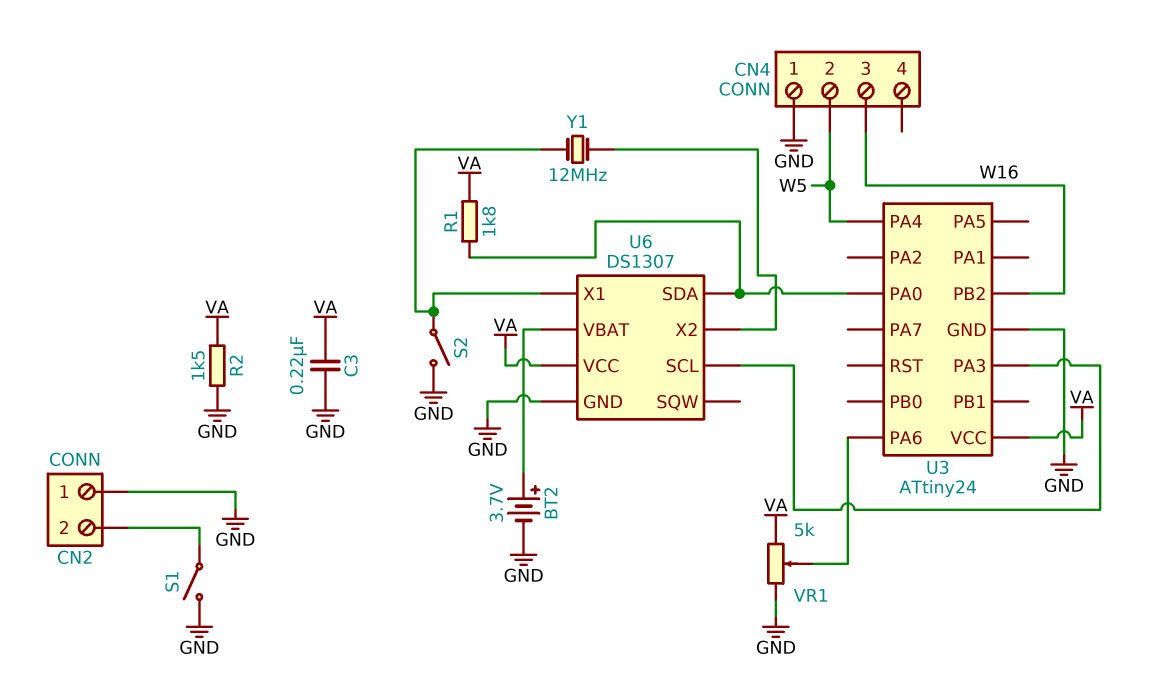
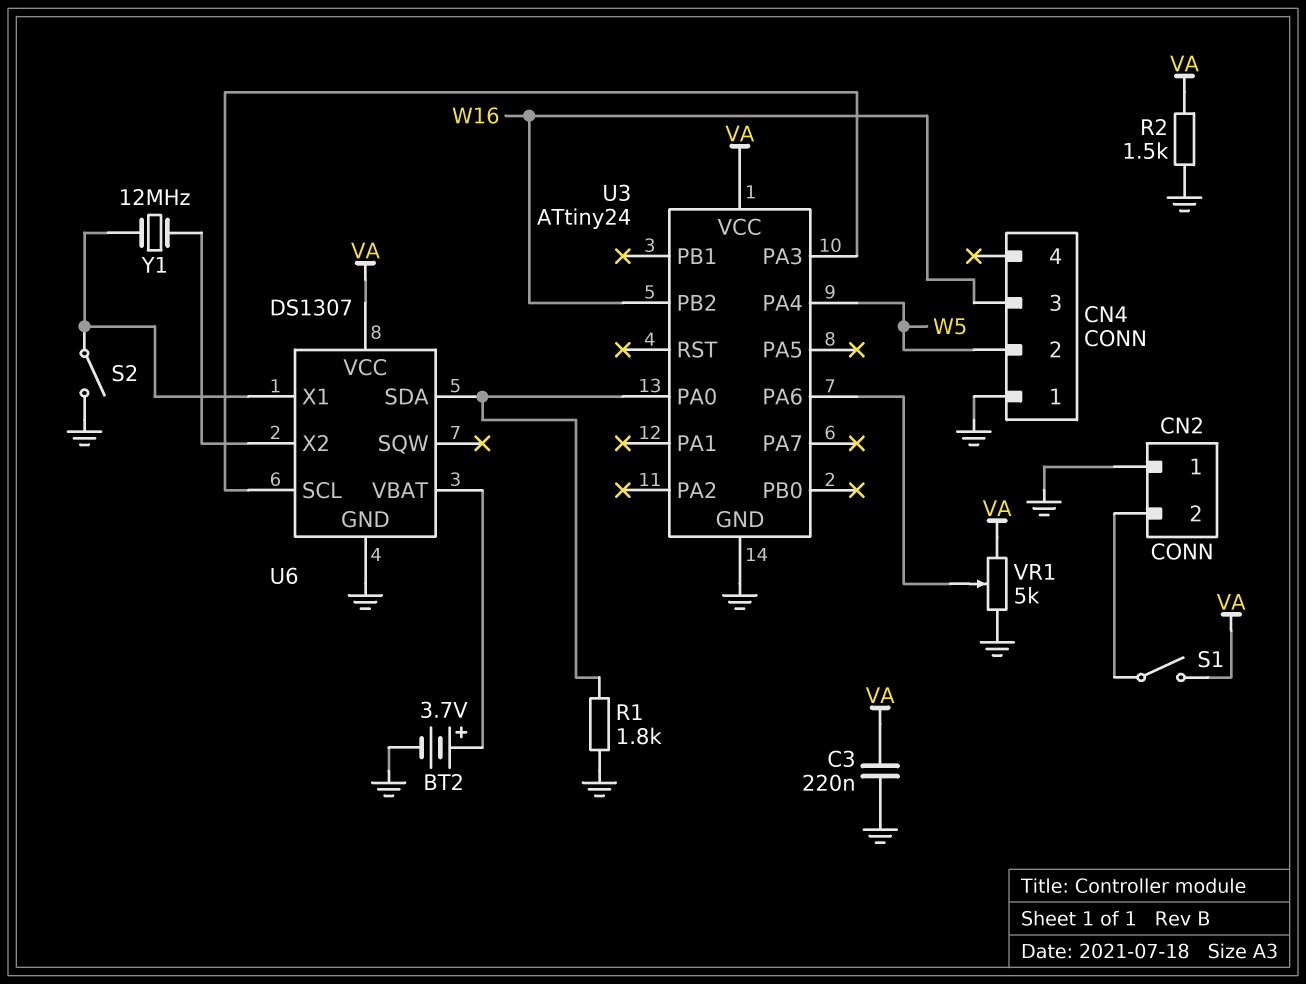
R1: 1.8k (U3/PA0, VA) -> 1.8k (GND, U3/PA0)
S1: switch (CN2/2, GND) -> switch (CN2/2, VA)

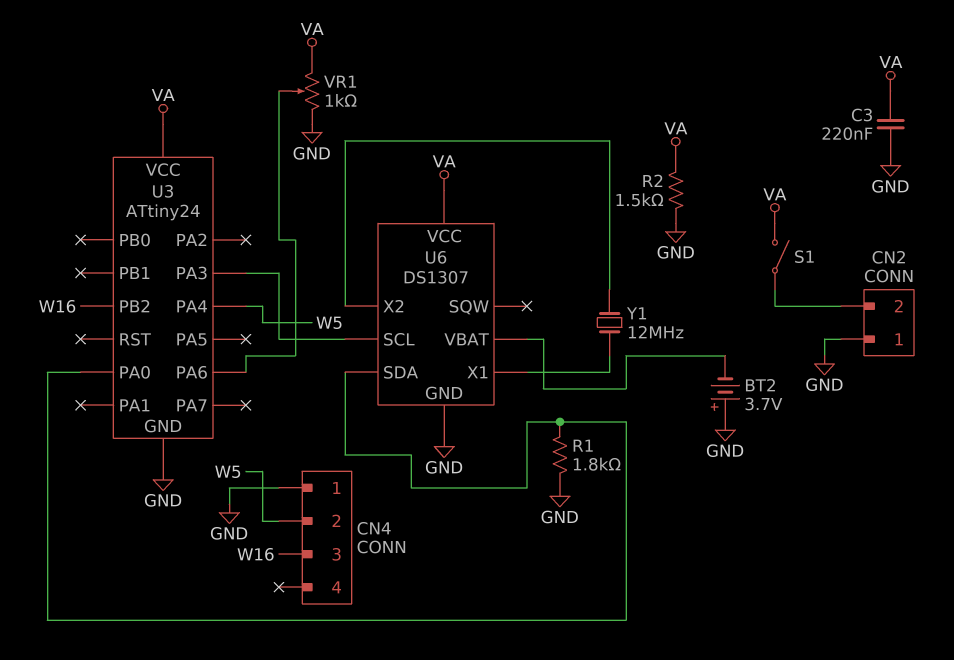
BT2: 3.7V (plus U6/VBAT, minus GND) -> 3.7V (plus GND, minus U6/VBAT)
S2: switch (GND, U6/X1) -> none
VR1: 5k (GND, VA, wiper U3/PA6) -> 1k (GND, VA, wiper U3/PA6)

